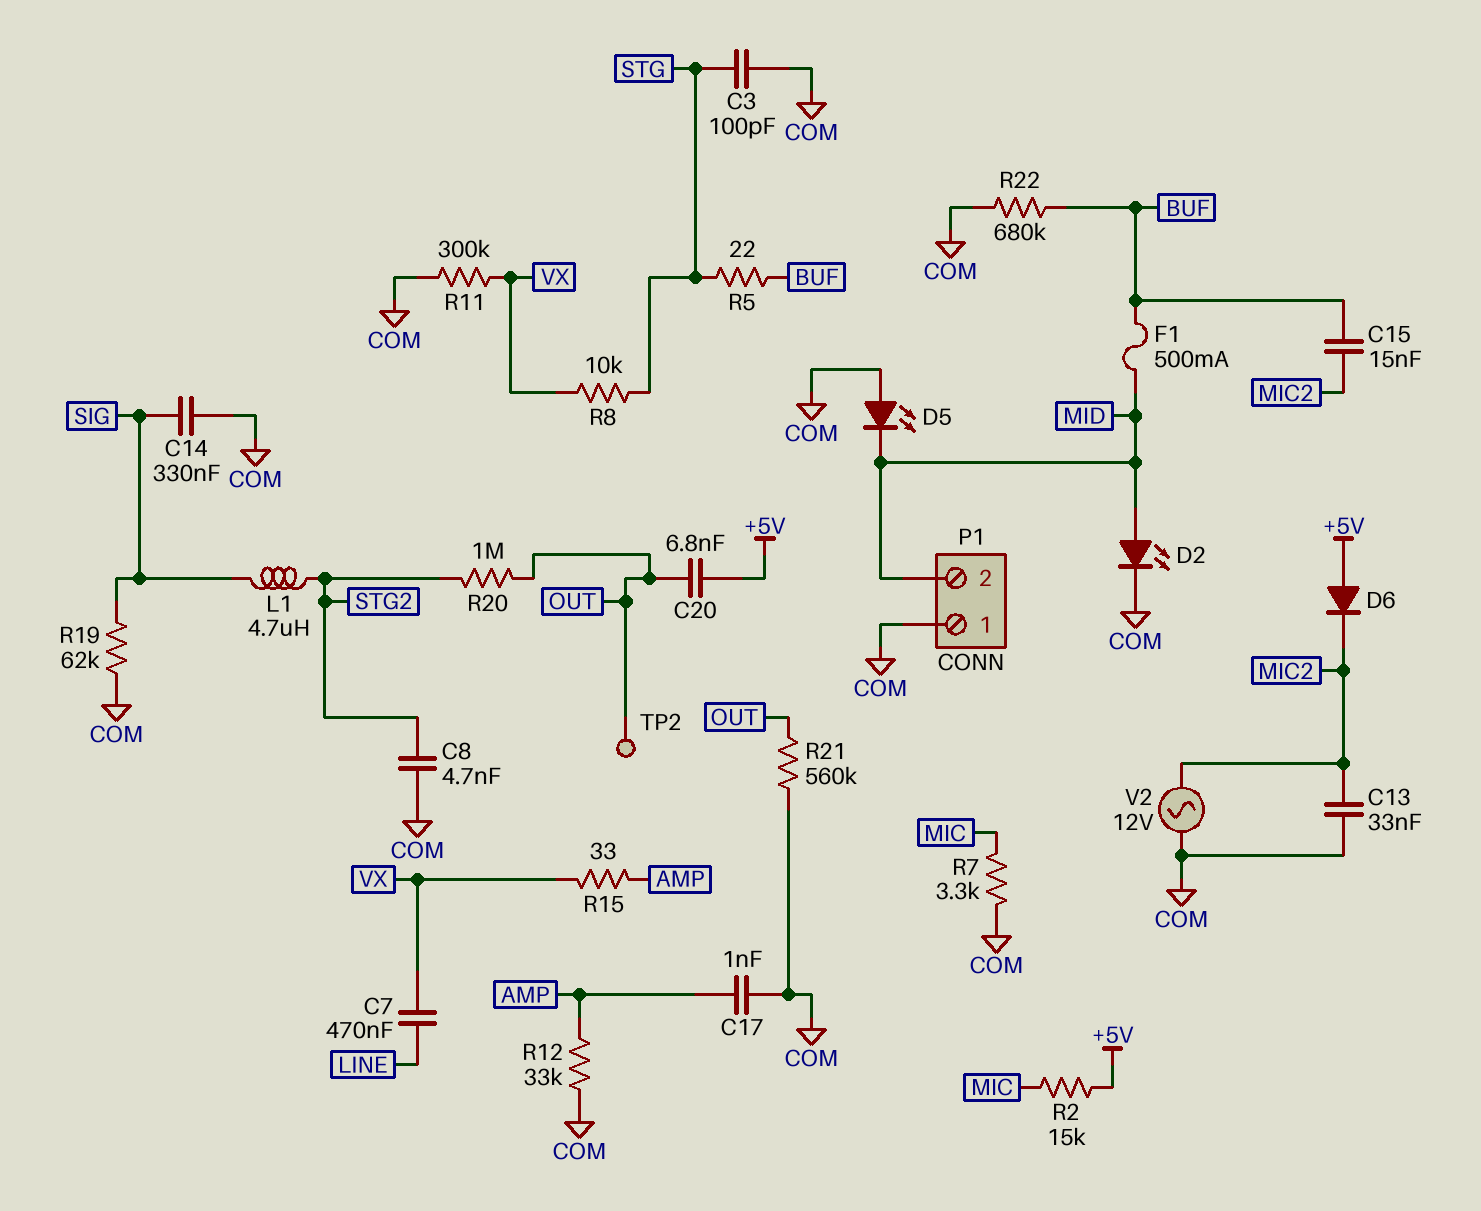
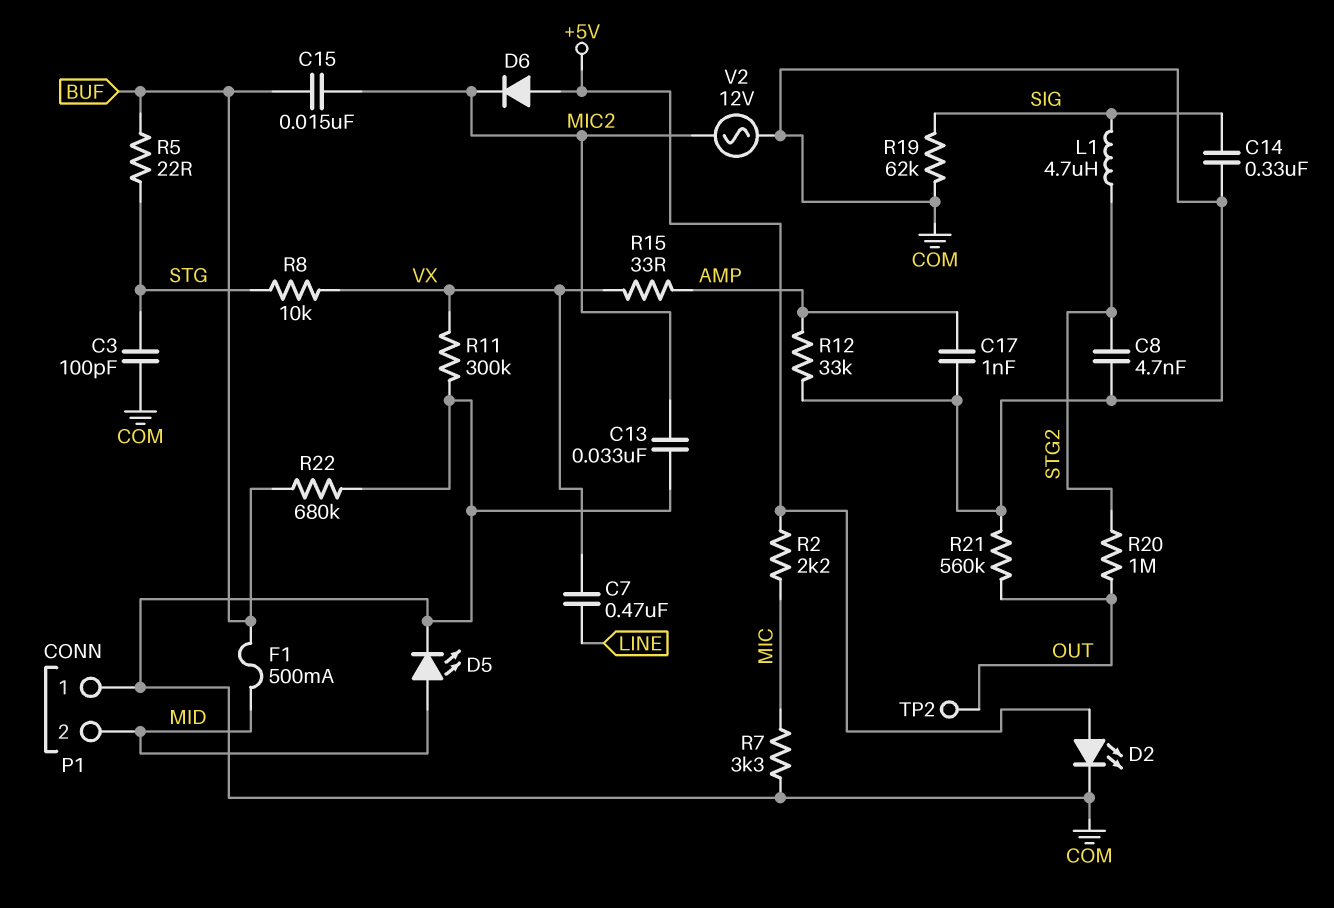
C20: 6.8nF (+5V, OUT) -> none
D2: LED (A MID, K COM) -> LED (A +5V, K COM)
D5: LED (A COM, K MID) -> LED (A MID, K COM)
R2: 15k (+5V, MIC) -> 2.2k (+5V, MIC)

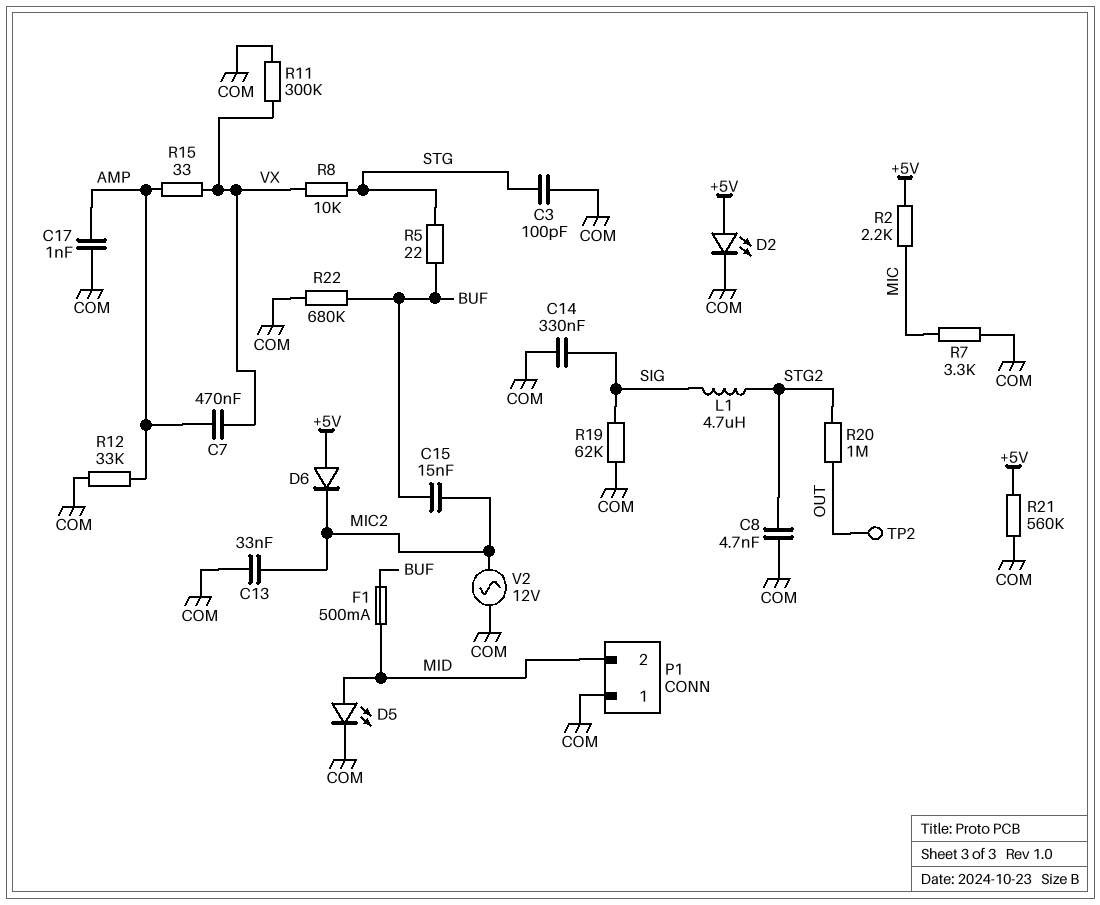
C7: 470nF (LINE, VX) -> 470nF (AMP, VX)
R21: 560k (COM, OUT) -> 560k (+5V, COM)

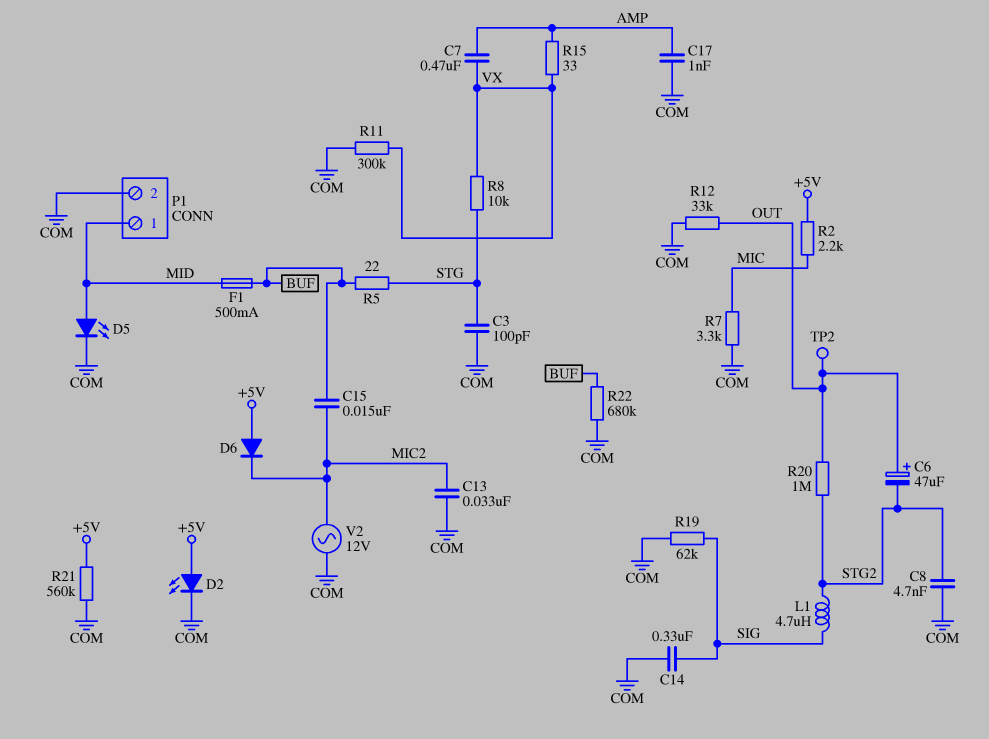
C6: none -> 47uF (plus OUT, minus STG2)
P1 pin 1: COM -> MID
P1 pin 2: MID -> COM
R12: 33k (AMP, COM) -> 33k (COM, OUT)

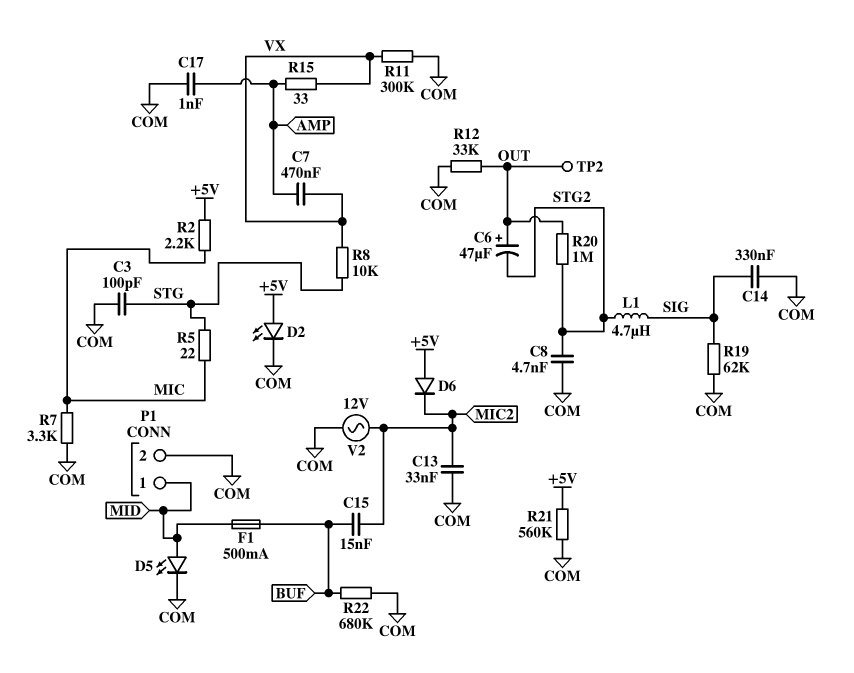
R5: 22 (BUF, STG) -> 22 (MIC, STG)

